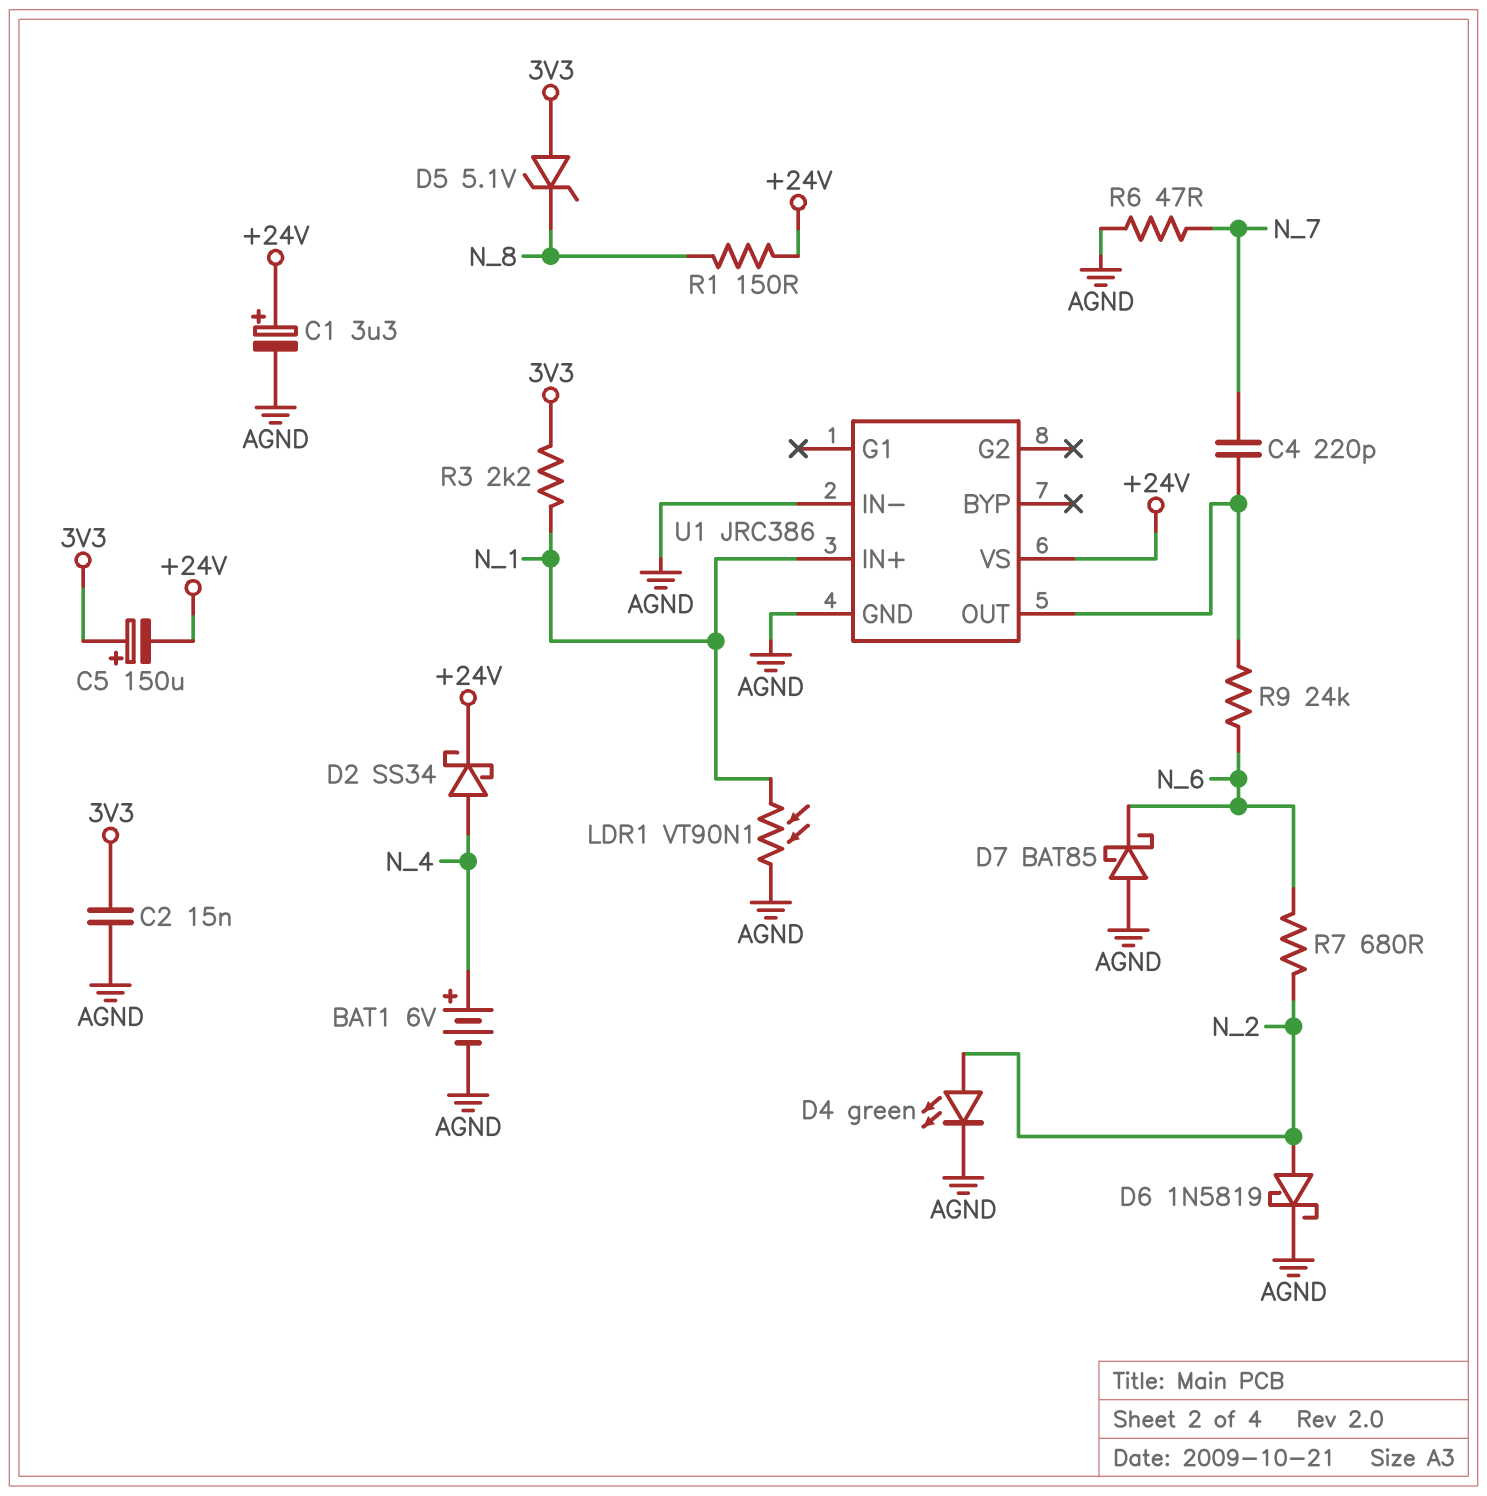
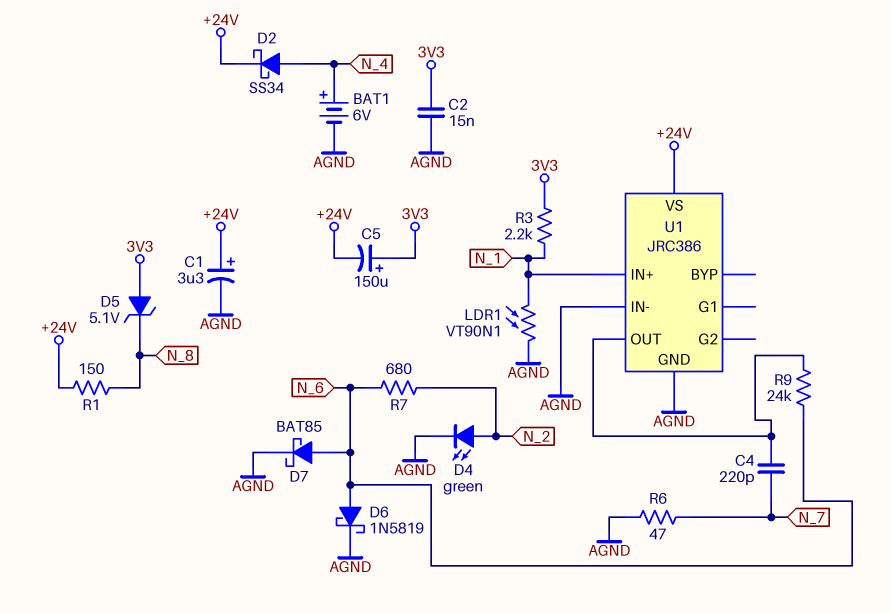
D6: schottky 1N5819 (A N_2, K AGND) -> schottky 1N5819 (A N_6, K AGND)
D7: schottky BAT85 (A AGND, K N_6) -> schottky BAT85 (A N_6, K AGND)

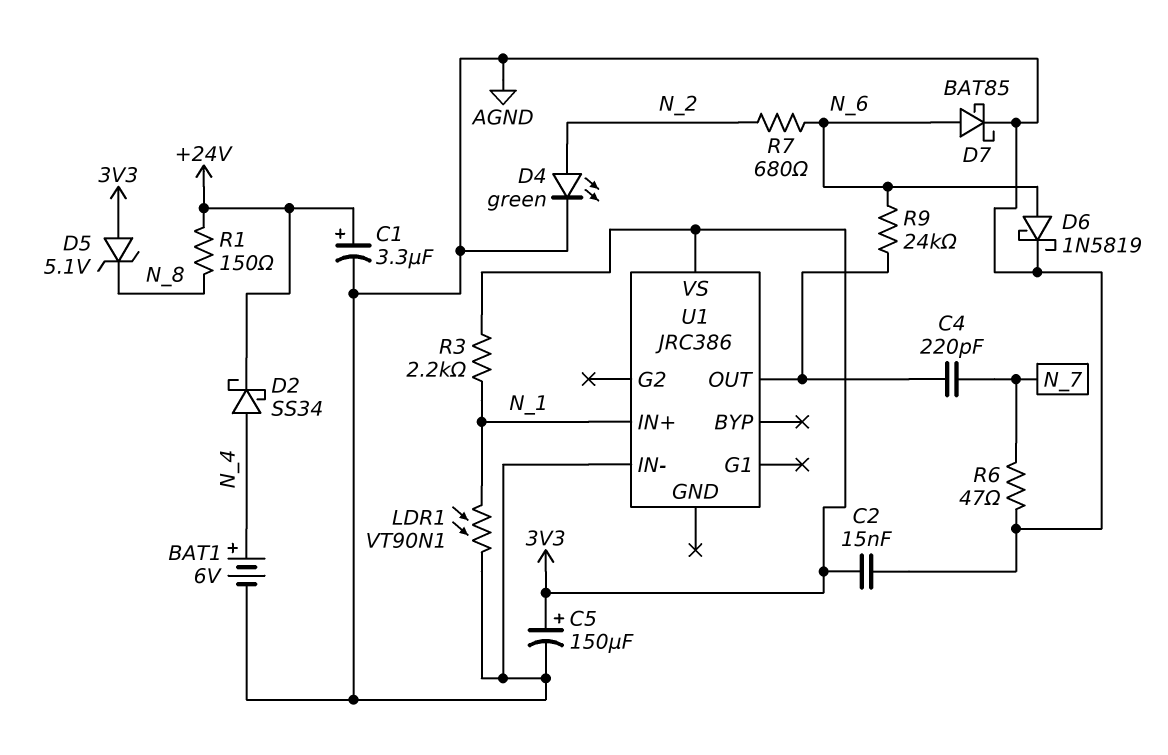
C5: 150uF (plus 3V3, minus +24V) -> 150uF (plus 3V3, minus AGND)
U1 pin GND: AGND -> none
U1 pin VS: +24V -> 3V3

